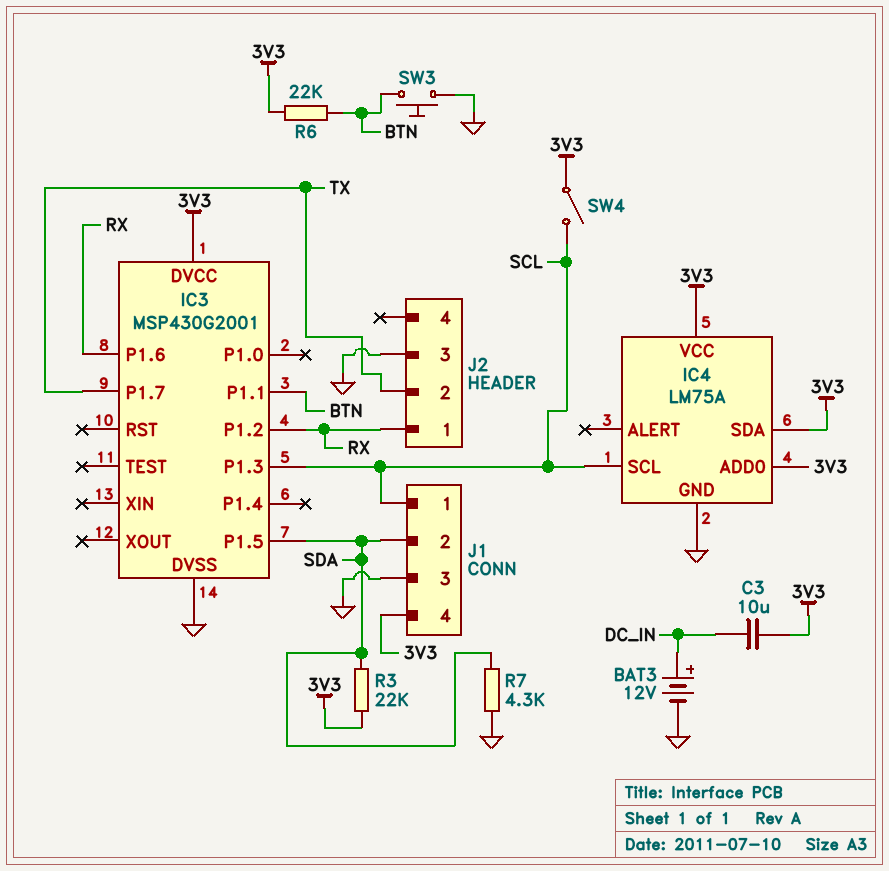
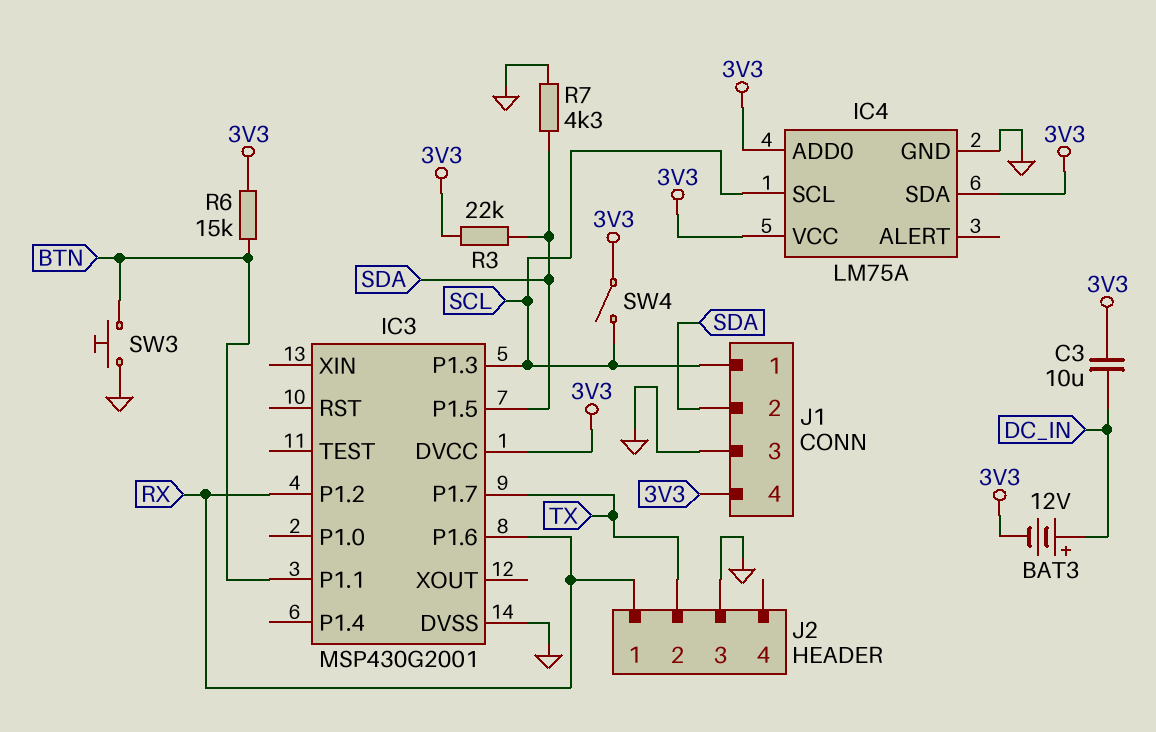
BAT3: 12V (plus DC_IN, minus GND) -> 12V (plus DC_IN, minus 3V3)
R6: 22k (3V3, BTN) -> 15k (3V3, BTN)

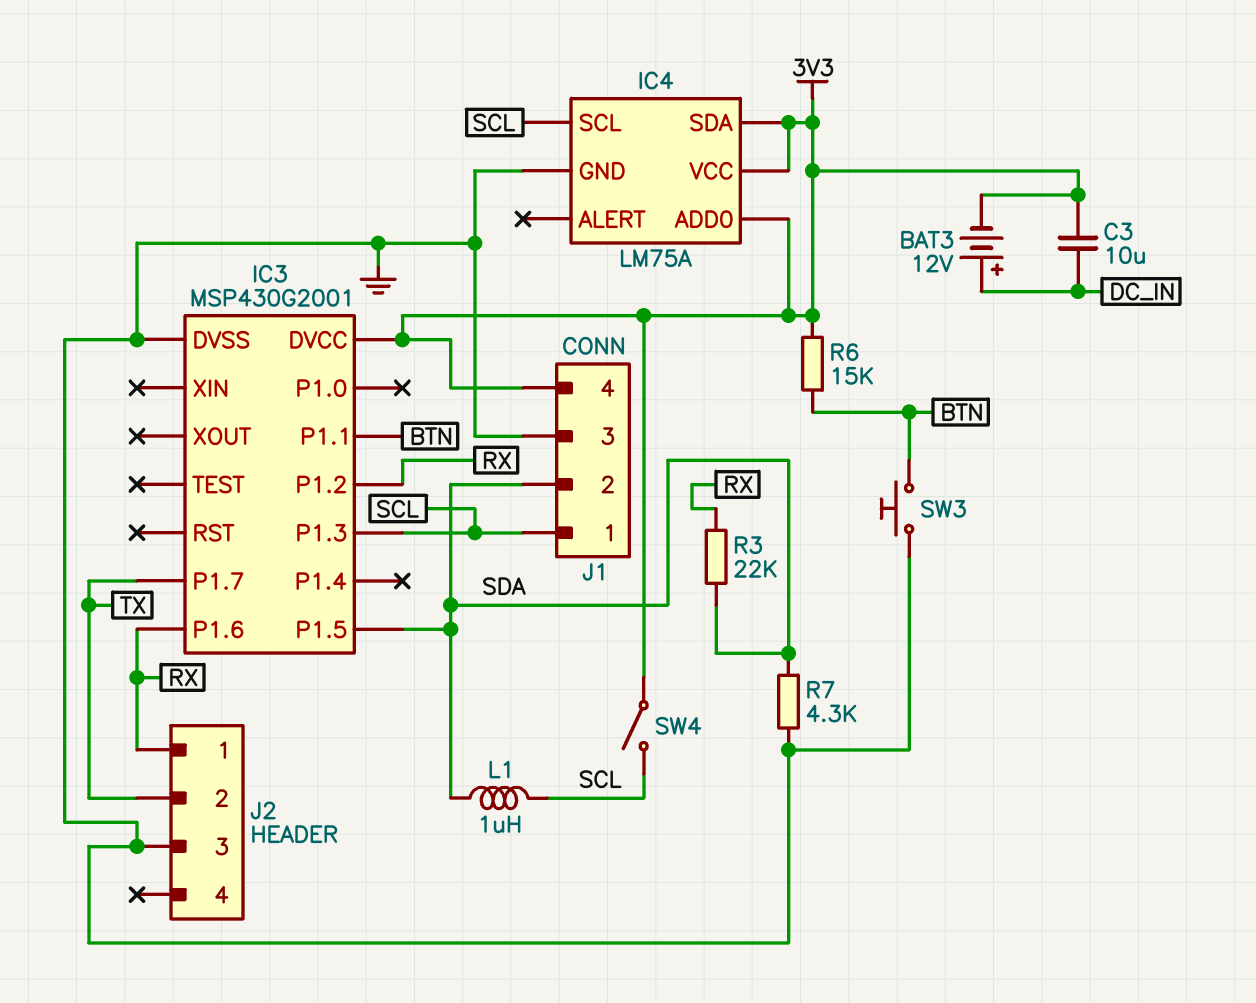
L1: none -> 1uH (SCL, SDA)
R3: 22k (3V3, SDA) -> 22k (RX, SDA)

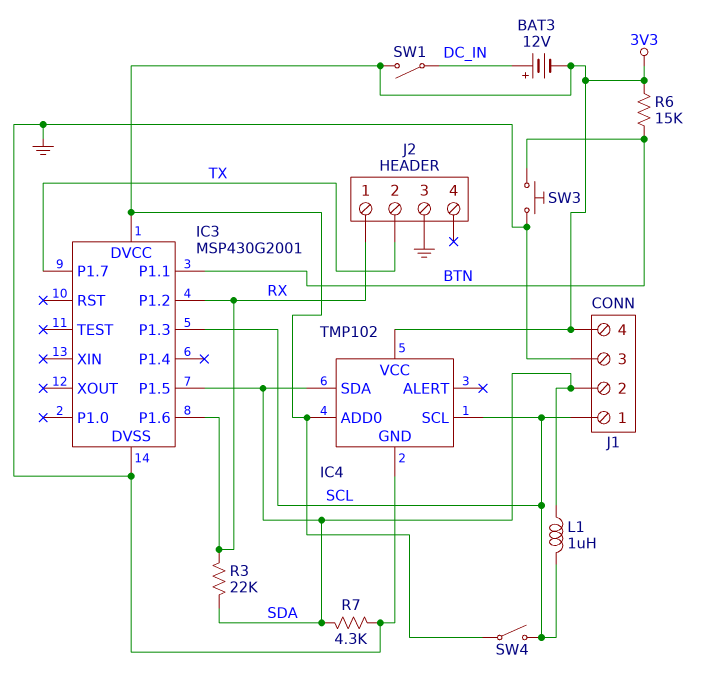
C3: 10uF (3V3, DC_IN) -> none
IC4: LM75A -> TMP102
IC4 pin SDA: 3V3 -> SDA
SW1: none -> switch (3V3, DC_IN)

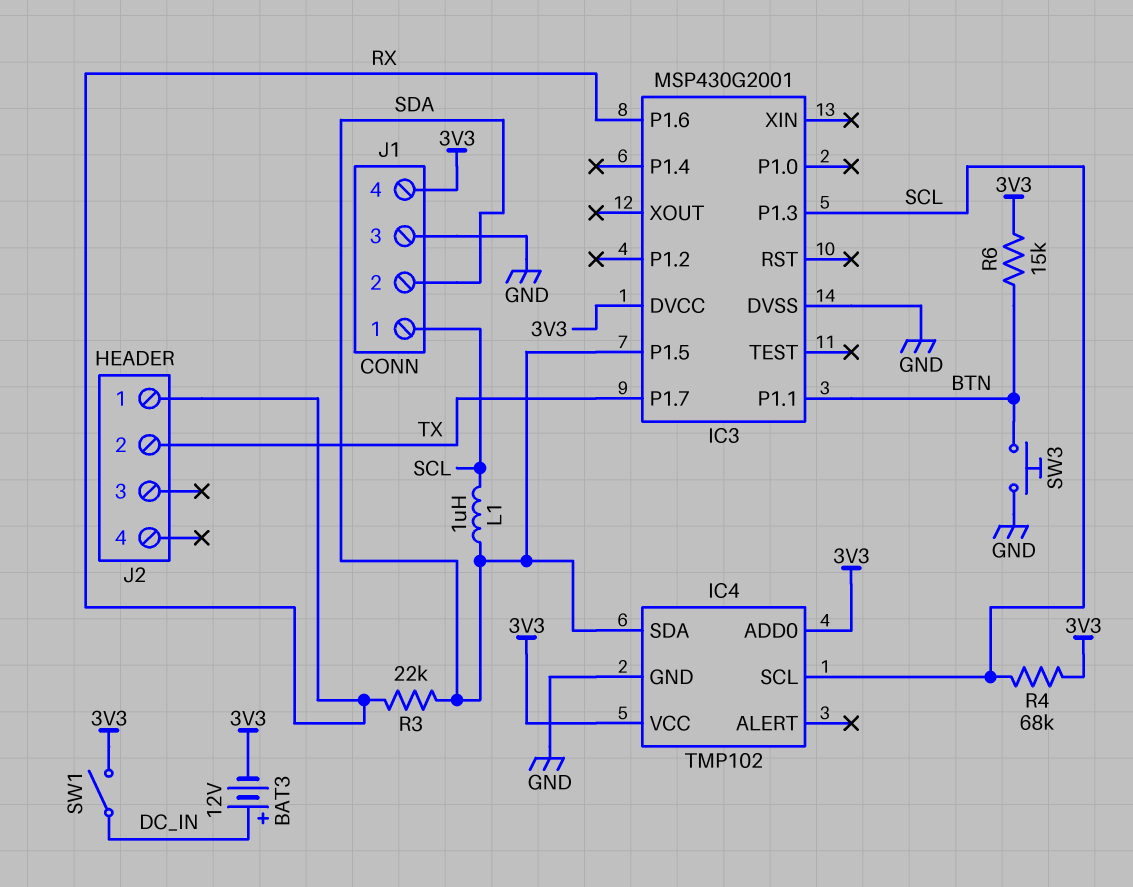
IC3 pin P1.2: RX -> none
J2 pin 3: GND -> none
R4: none -> 68k (3V3, SCL)
R7: 4.3k (GND, SDA) -> none
SW4: switch (3V3, SCL) -> none

